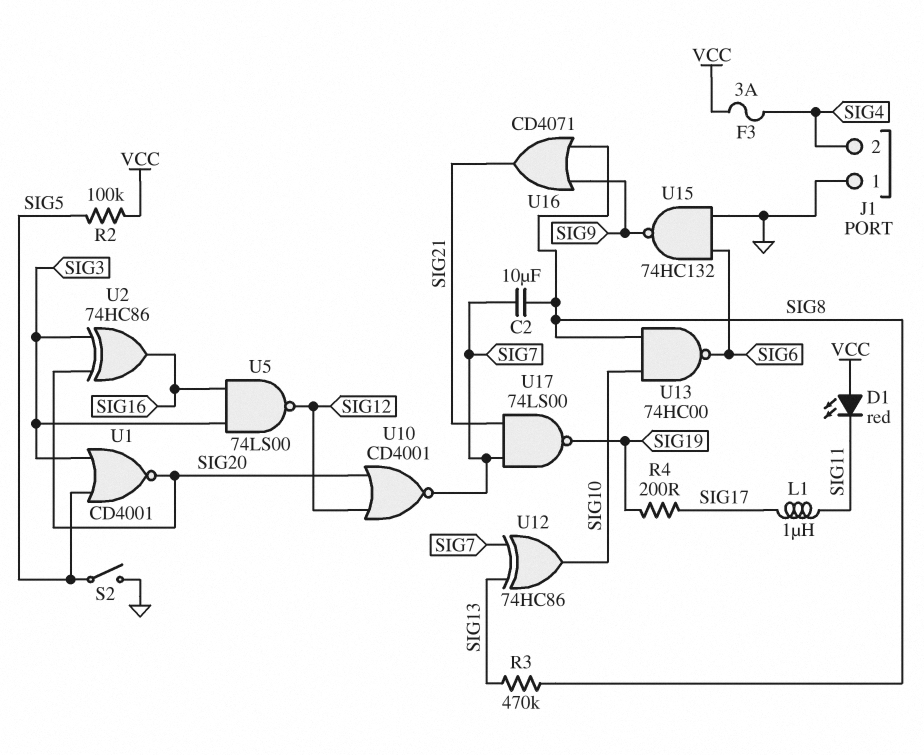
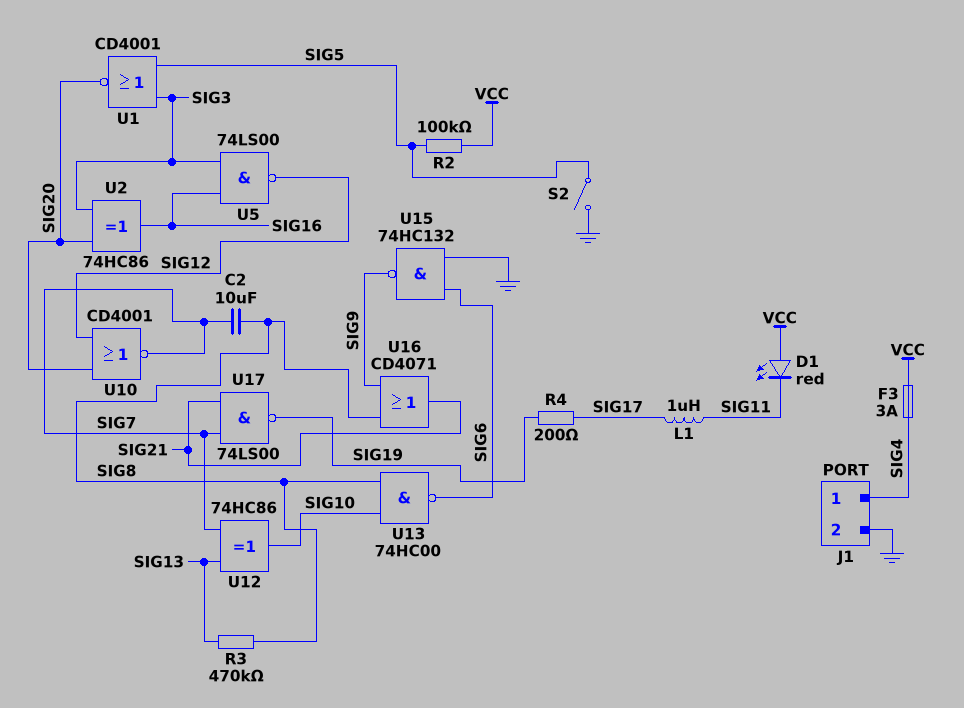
J1 pin 1: GND -> SIG4
J1 pin 2: SIG4 -> GND

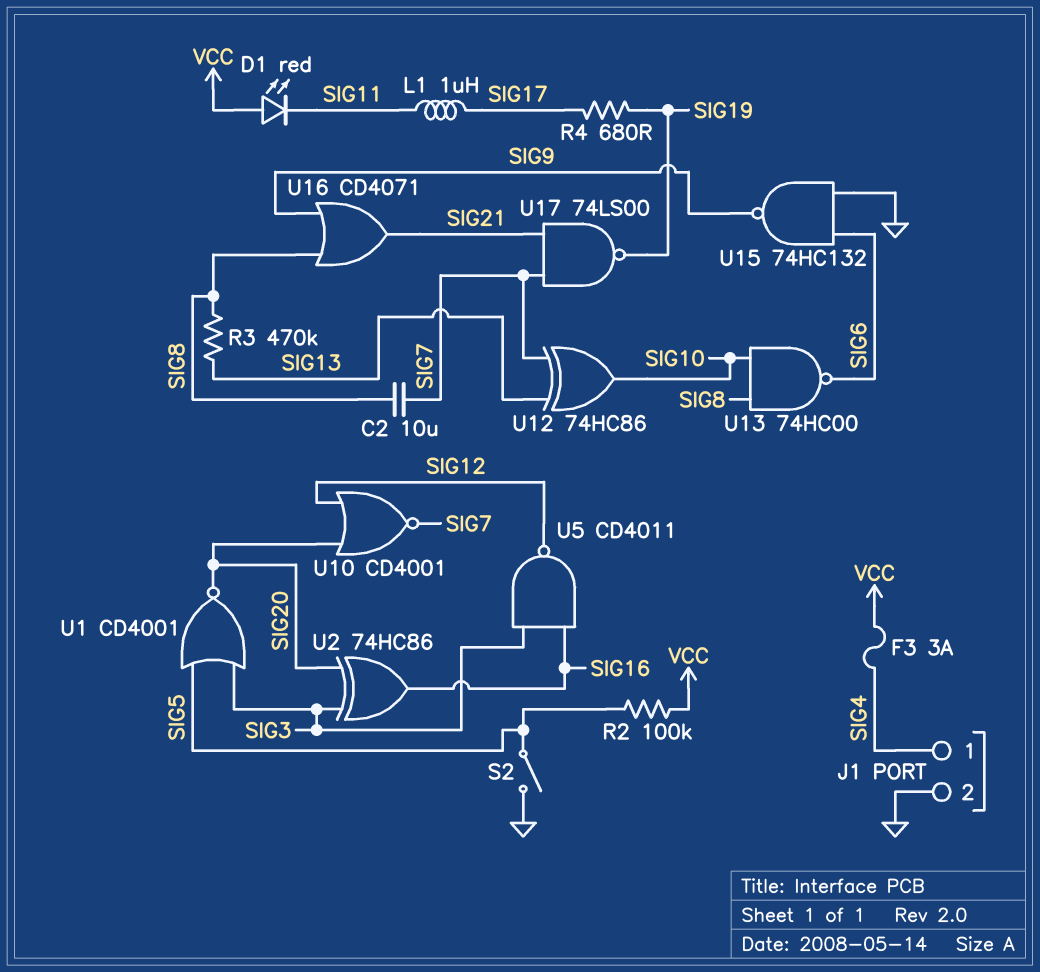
R4: 200 (SIG17, SIG19) -> 680 (SIG17, SIG19)
U5: NAND 74LS00 (in SIG3, in SIG16, out SIG12) -> NAND CD4011 (in SIG3, in SIG16, out SIG12)

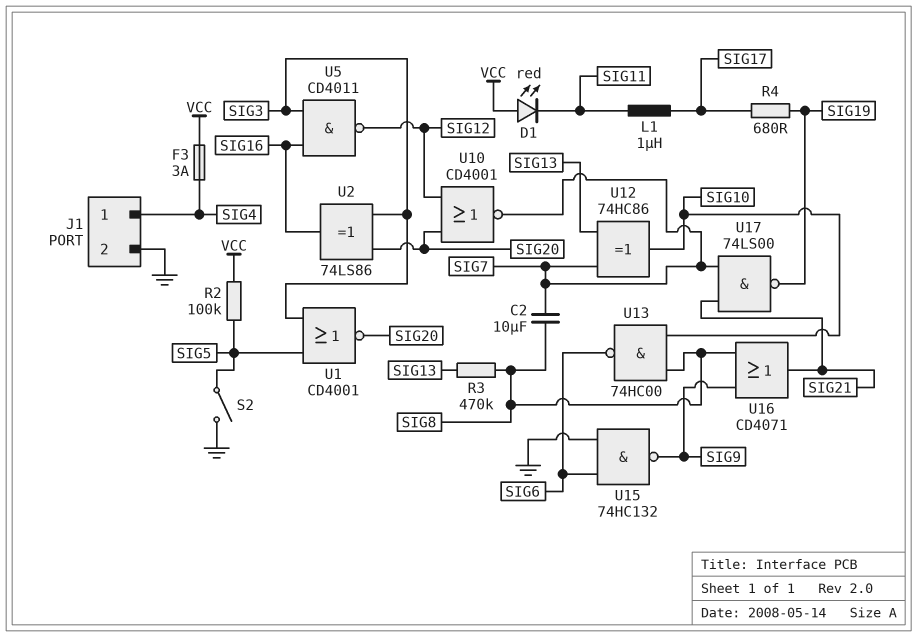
U2: XOR 74HC86 (in SIG3, in SIG20, out SIG16) -> XOR 74LS86 (in SIG3, in SIG20, out SIG16)

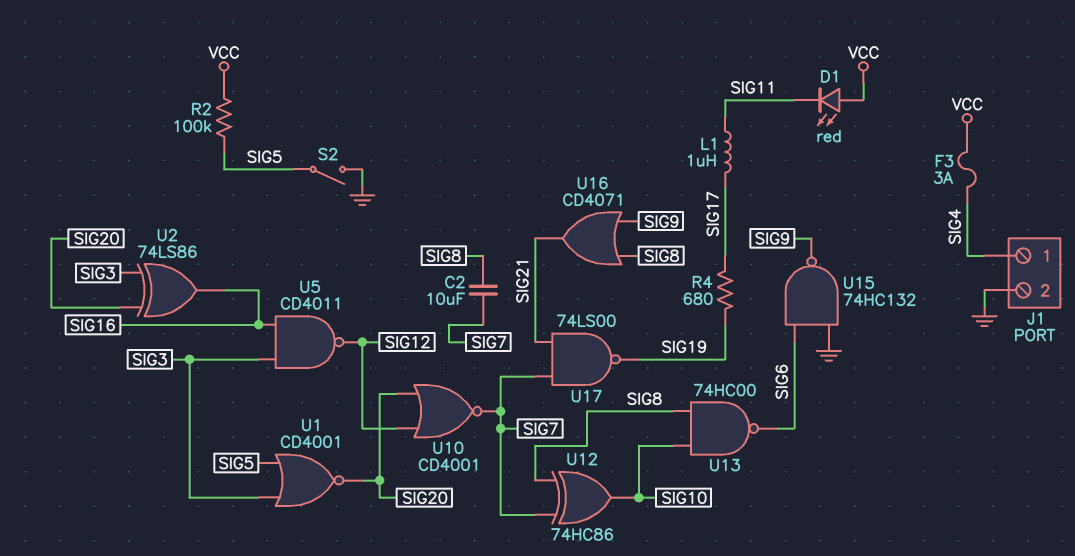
R3: 470k (SIG8, SIG13) -> none
U12: XOR 74HC86 (in SIG7, in SIG13, out SIG10) -> XOR 74HC86 (in SIG7, in SIG8, out SIG10)

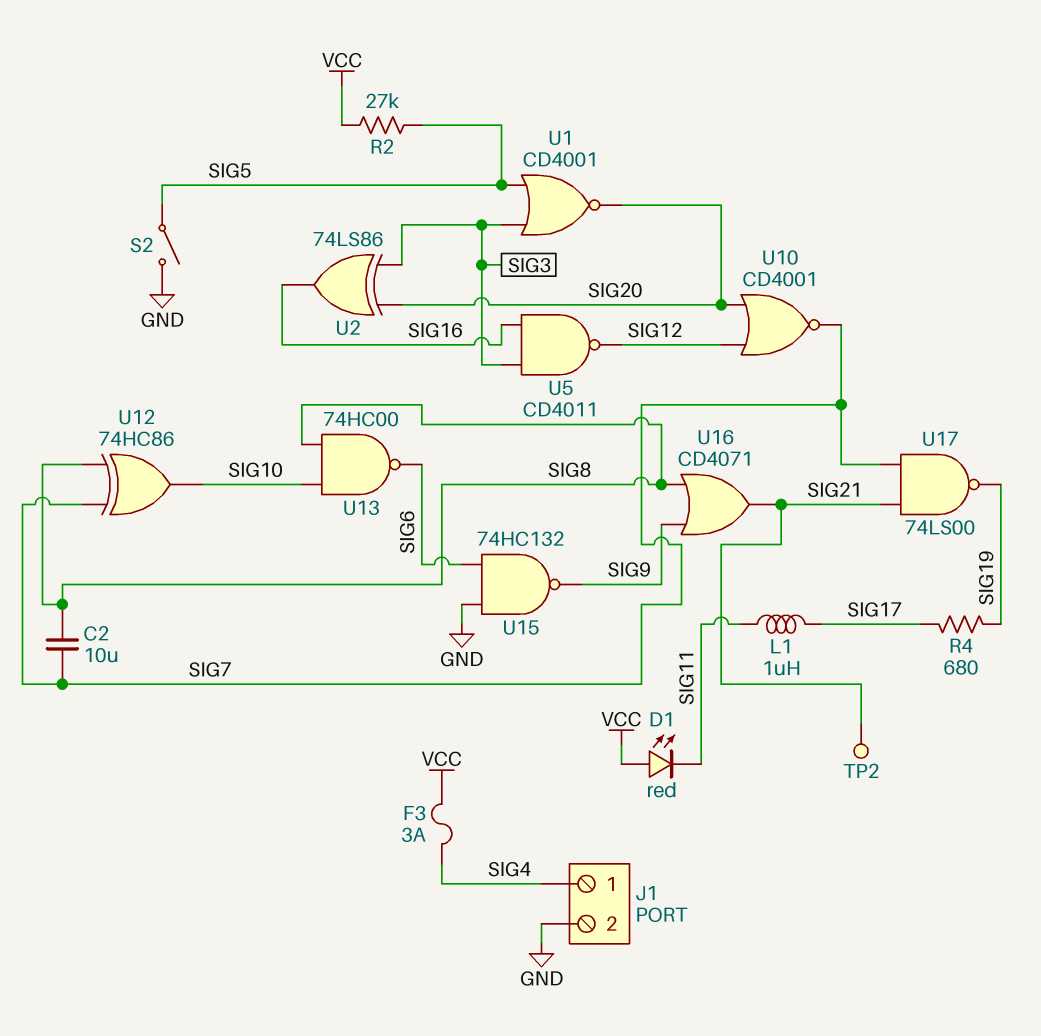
R2: 100k (SIG5, VCC) -> 27k (SIG5, VCC)
TP2: none -> test point (SIG21)

